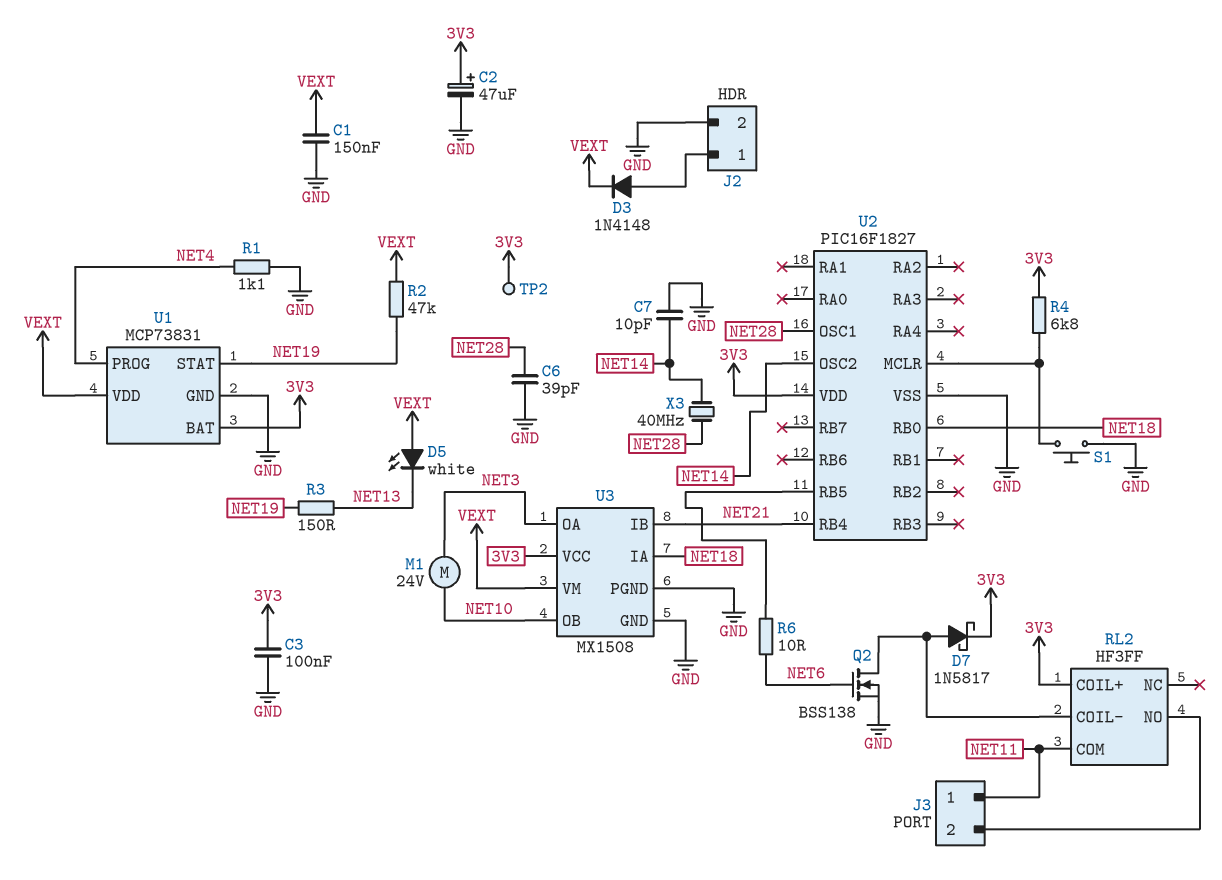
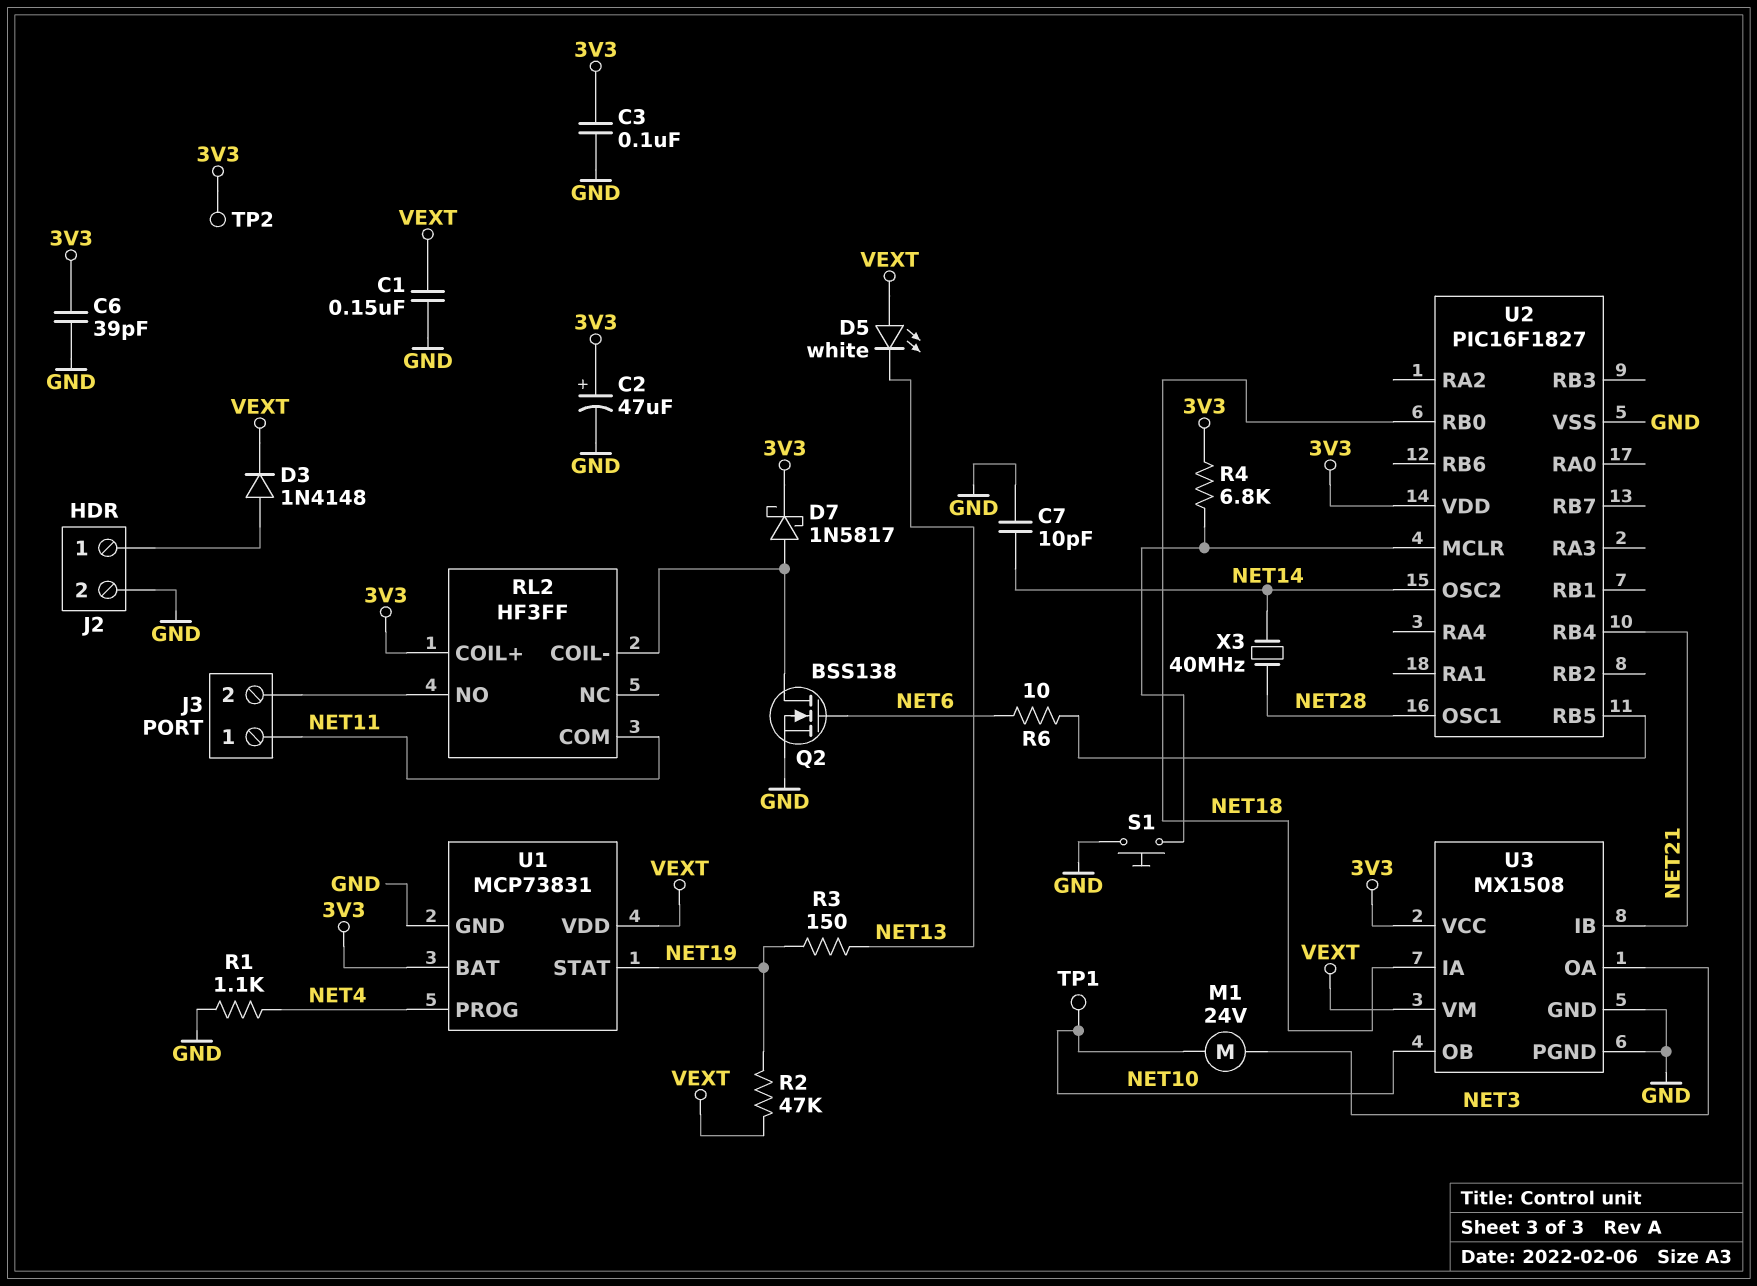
C6: 39pF (GND, NET28) -> 39pF (3V3, GND)
TP1: none -> test point (NET10)

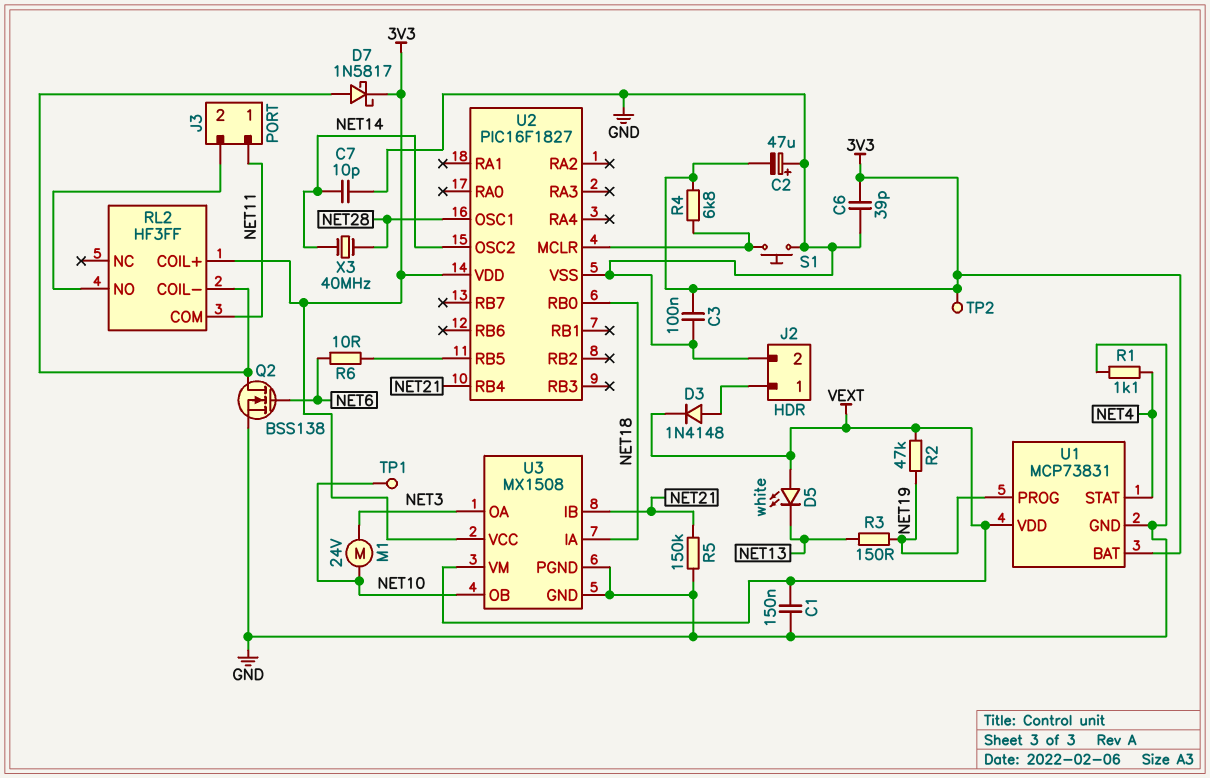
C2: 47uF (plus 3V3, minus GND) -> 47uF (plus GND, minus 3V3)
R5: none -> 150k (GND, NET21)
U1 pin PROG: NET4 -> NET19
U1 pin STAT: NET19 -> NET4

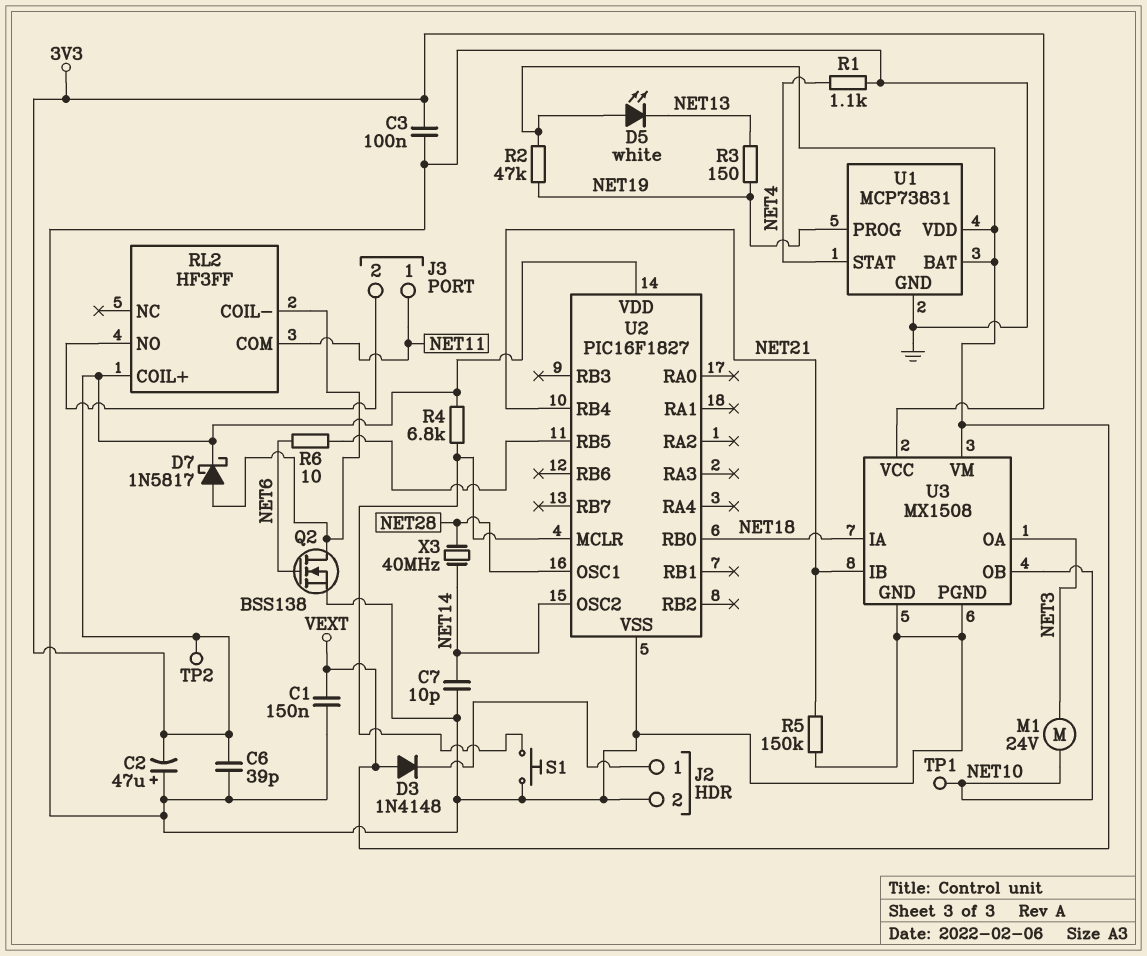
D3: diode 1N4148 (A J2/1, K VEXT) -> diode 1N4148 (A VEXT, K J2/1)
U1 pin BAT: 3V3 -> VEXT

